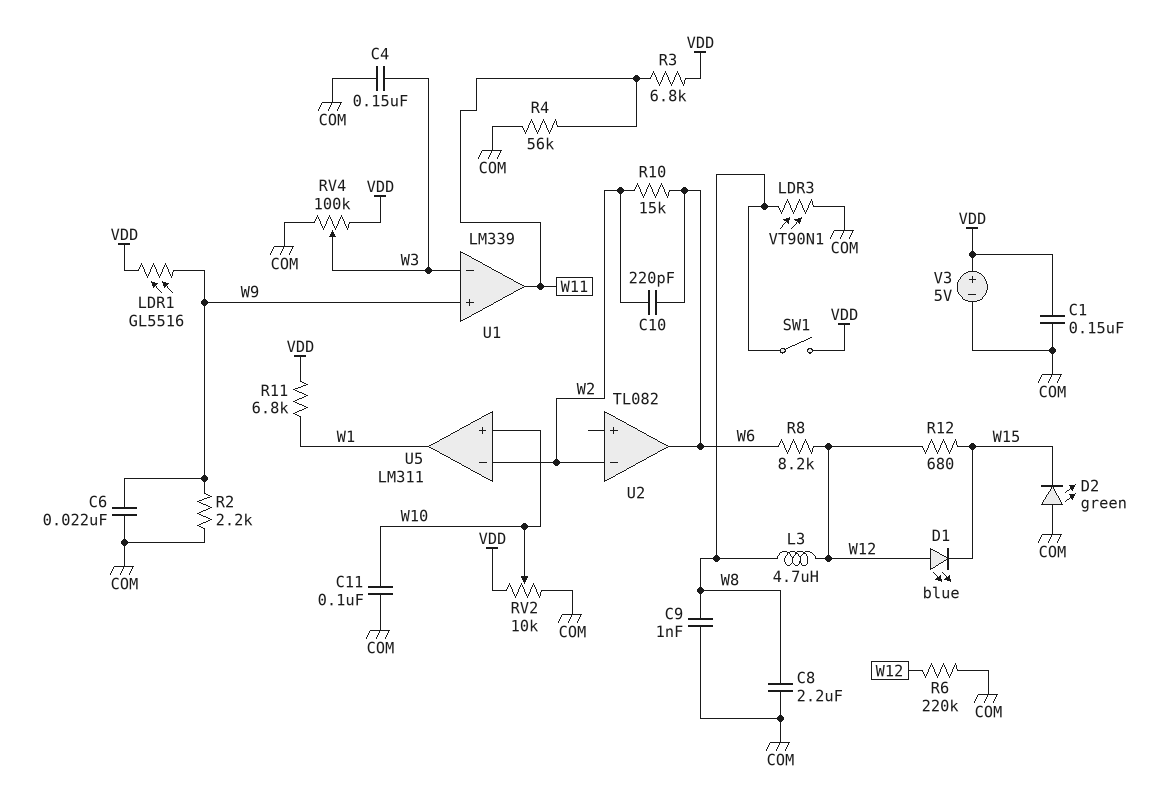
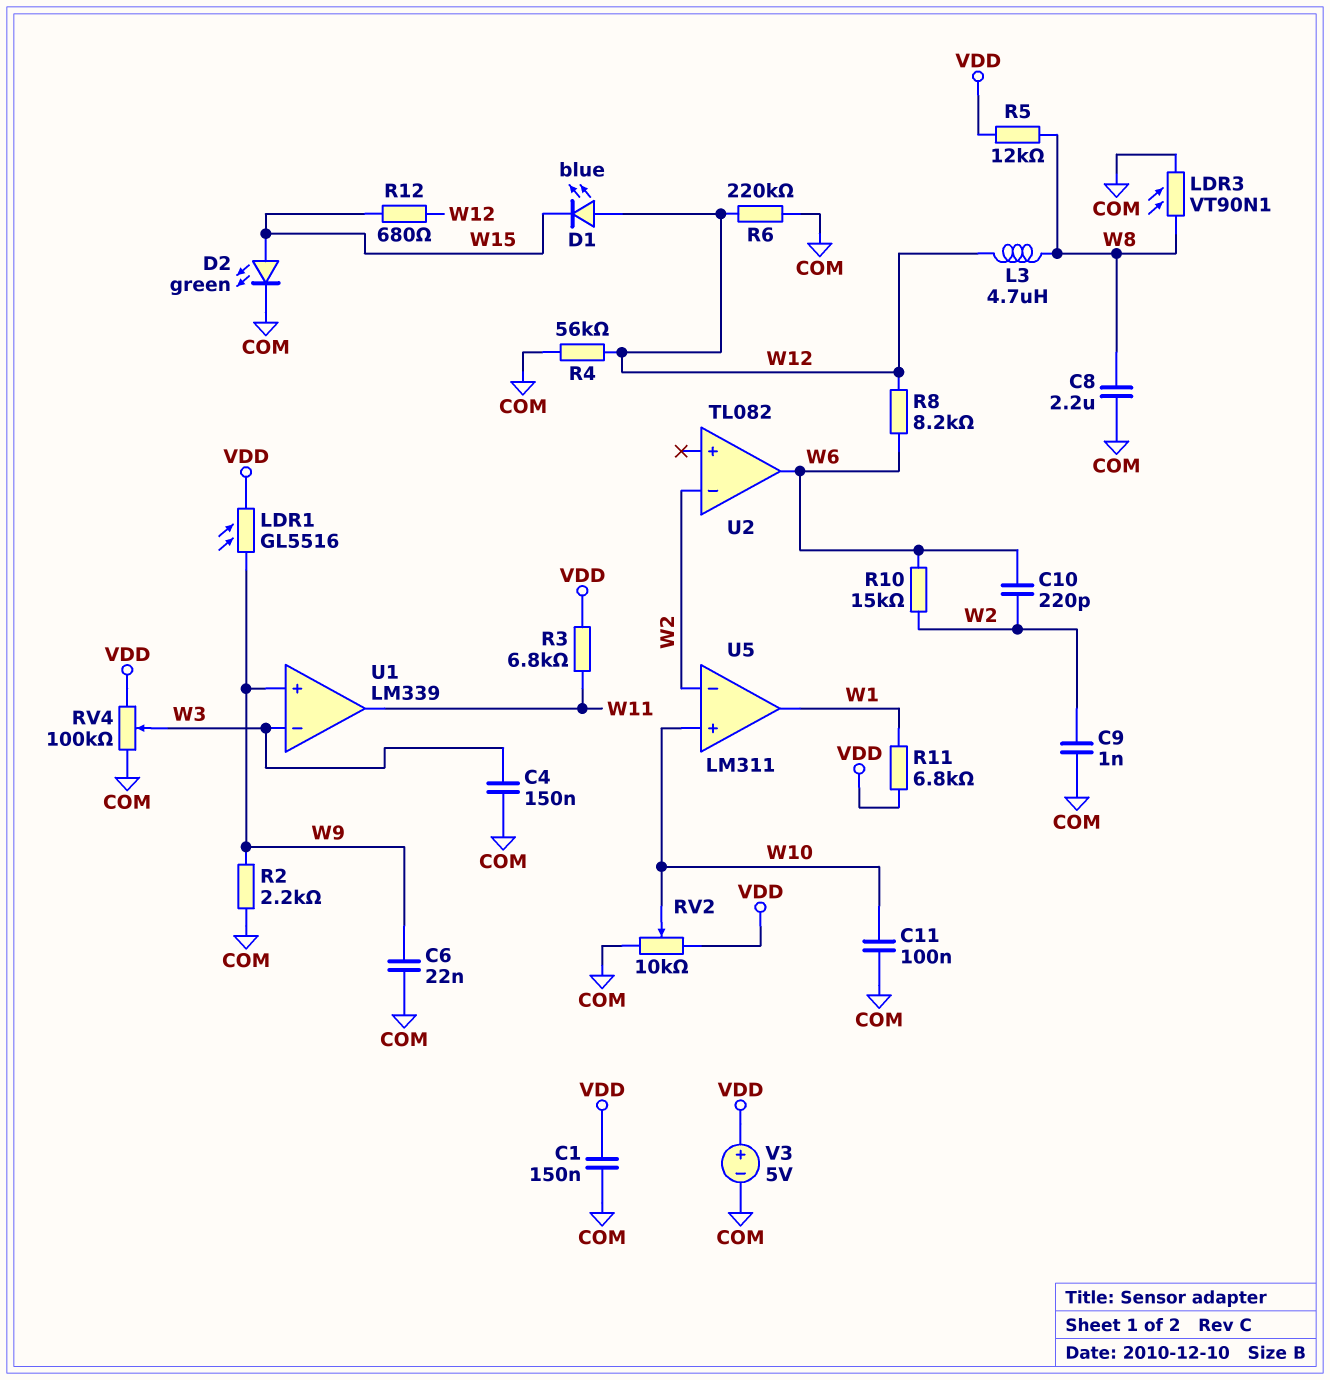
C9: 1nF (COM, W8) -> 1nF (COM, W2)
D2: LED green (A COM, K W15) -> LED green (A W15, K COM)
R4: 56k (COM, W11) -> 56k (COM, W12)
R5: none -> 12k (VDD, W8)
SW1: switch (VDD, W8) -> none

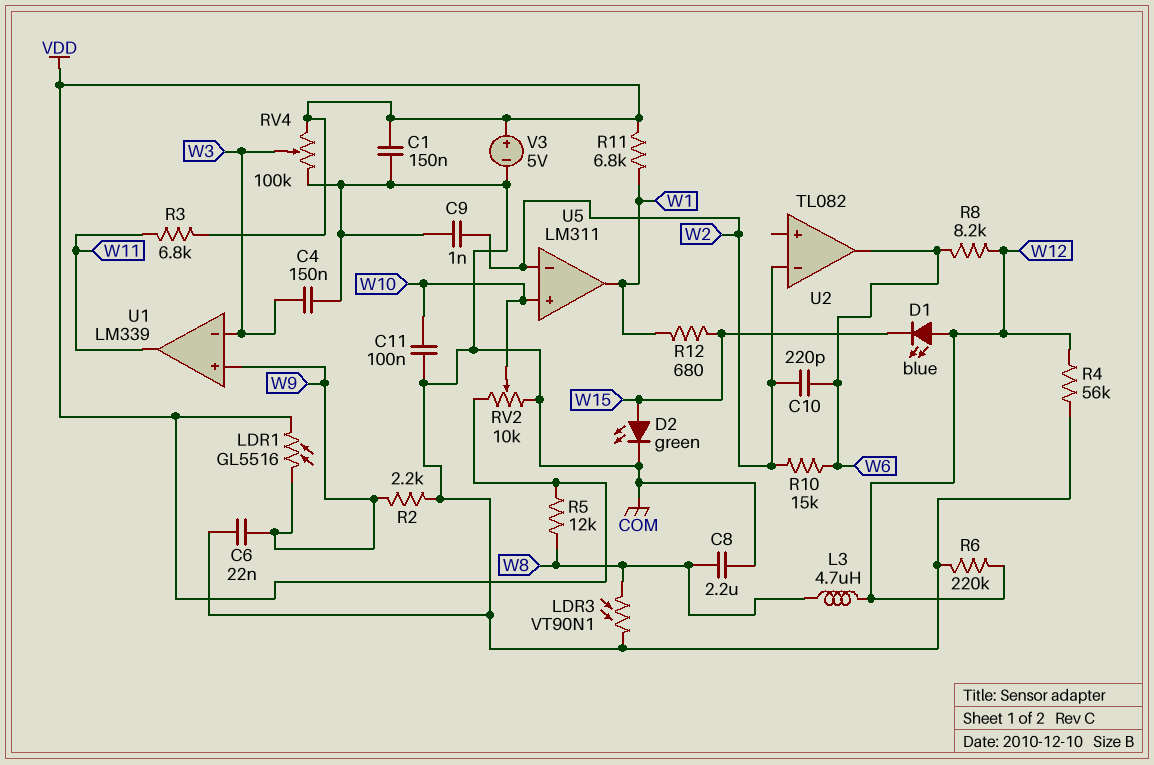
R12: 680 (W12, W15) -> 680 (W1, W15)

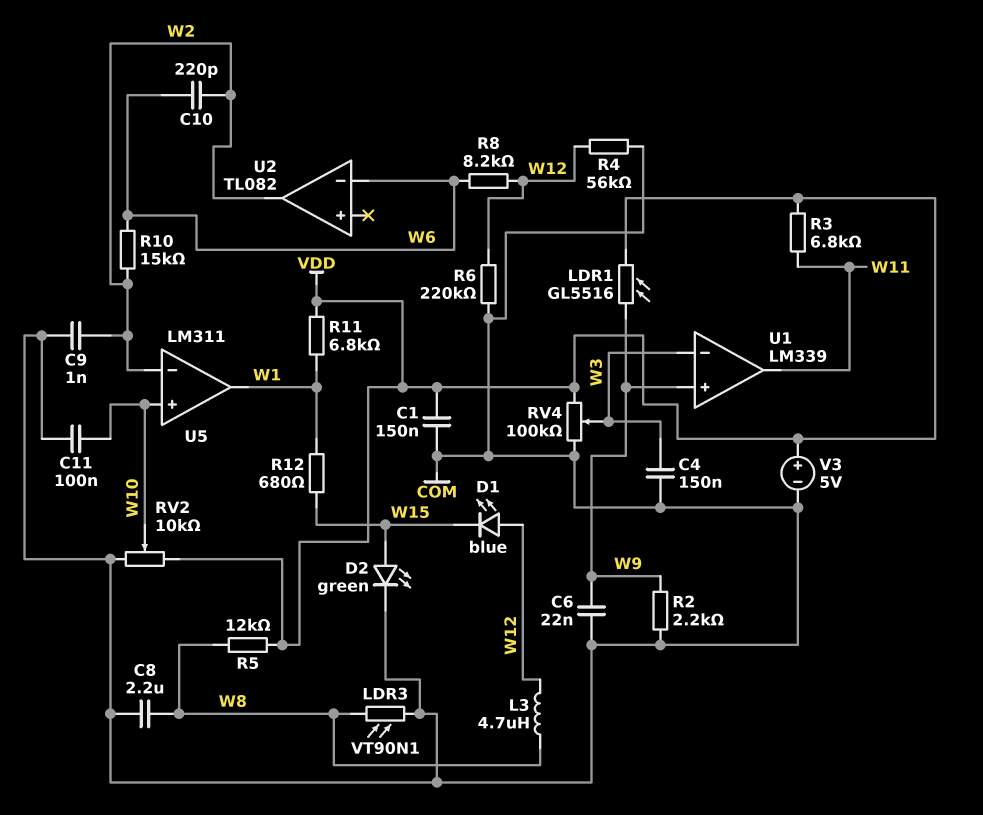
U2 pin in-: W2 -> W6
U2 pin out: W6 -> W2

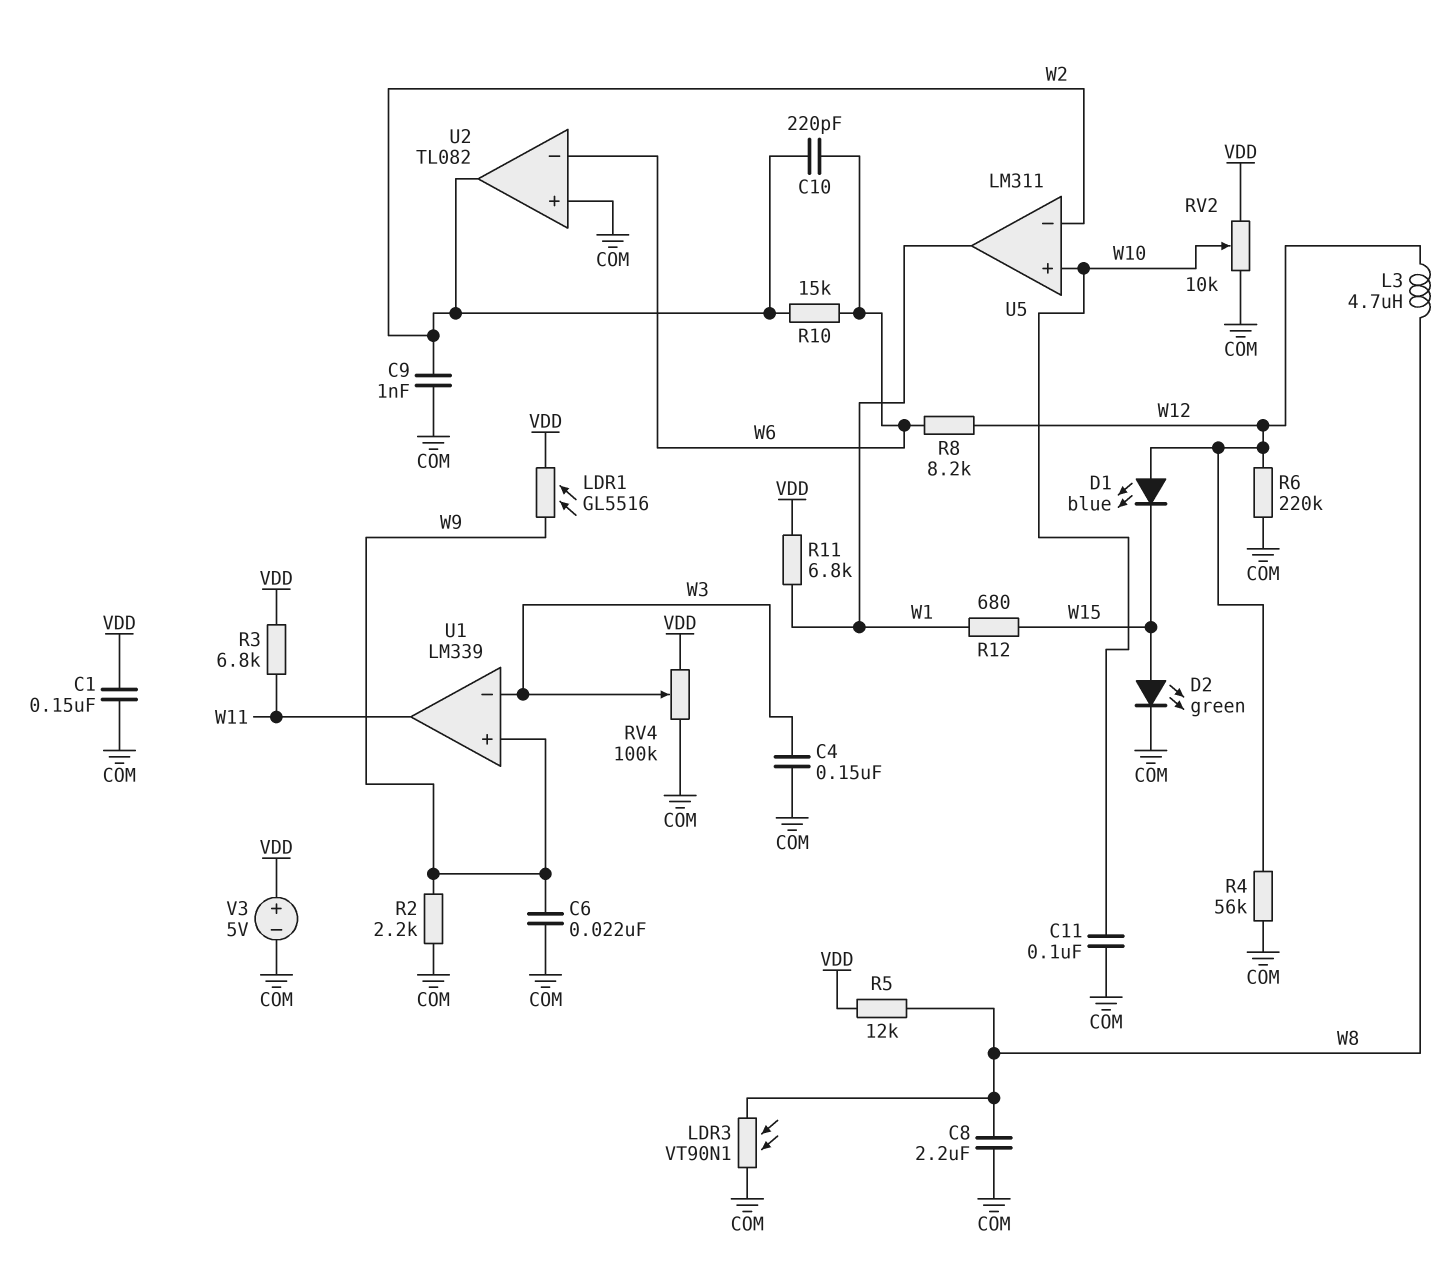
U2 pin in+: none -> COM

